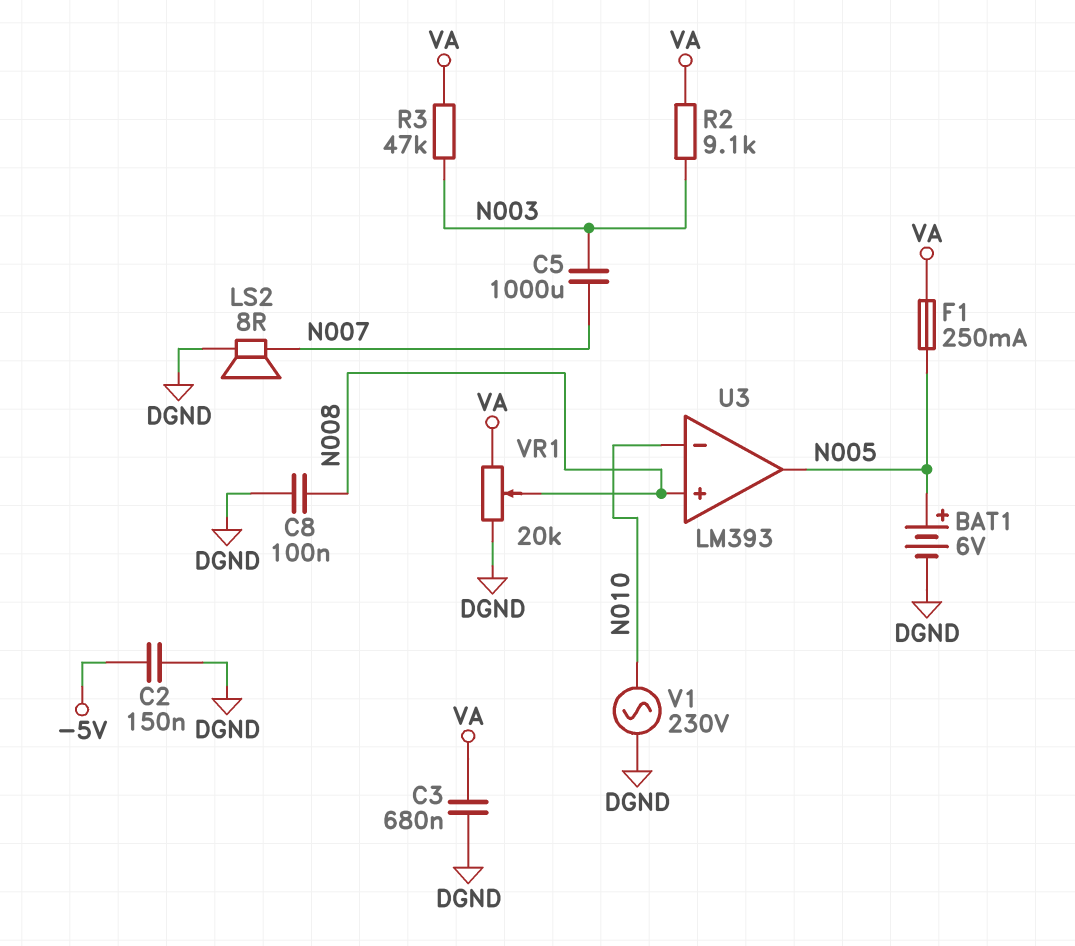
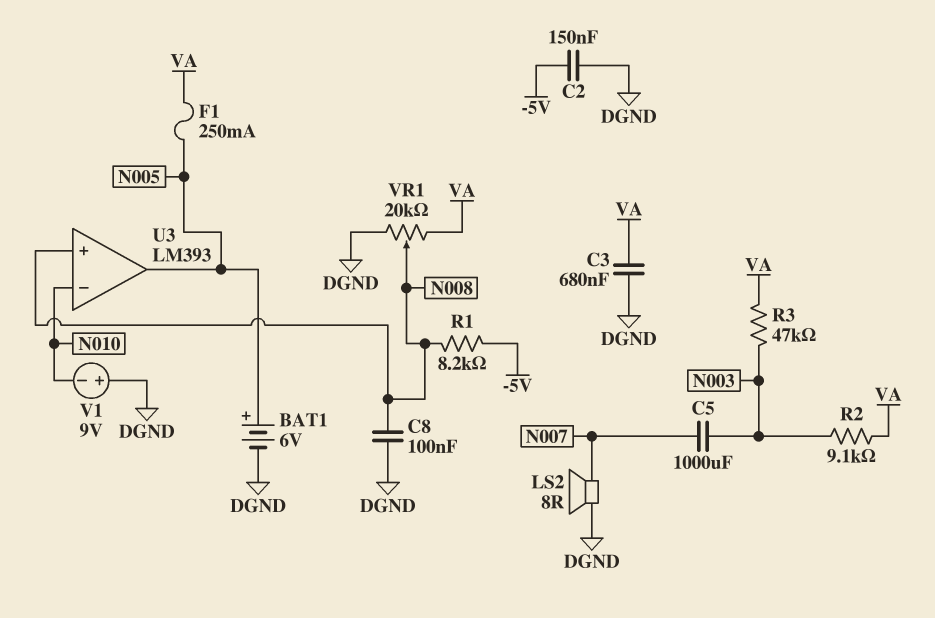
R1: none -> 8.2k (-5V, N008)
V1: AC 230V (DGND, N010) -> 9V (plus DGND, minus N010)

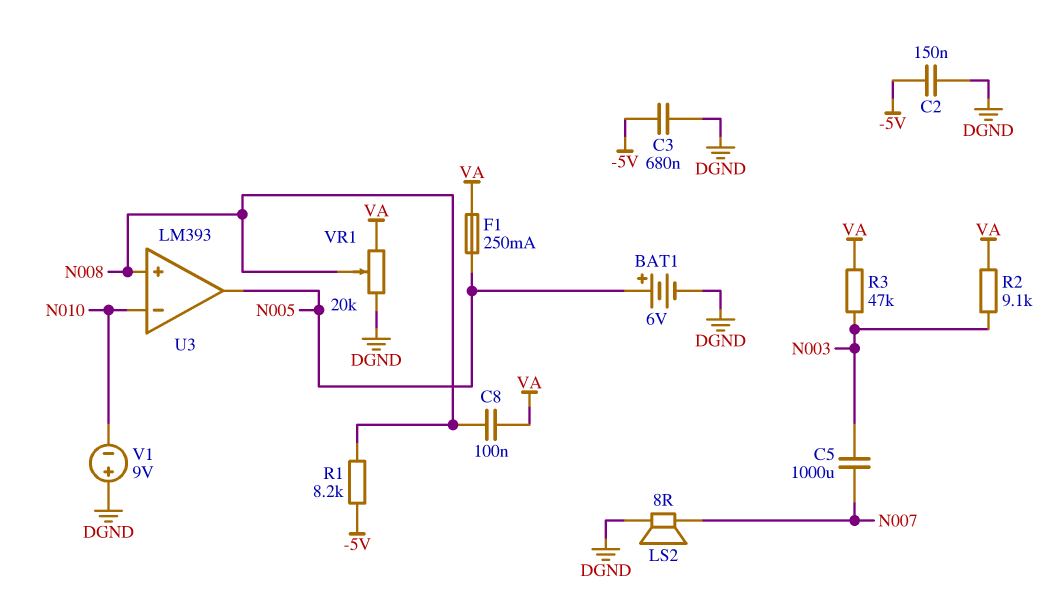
C3: 680nF (DGND, VA) -> 680nF (-5V, DGND)
C8: 100nF (DGND, N008) -> 100nF (N008, VA)

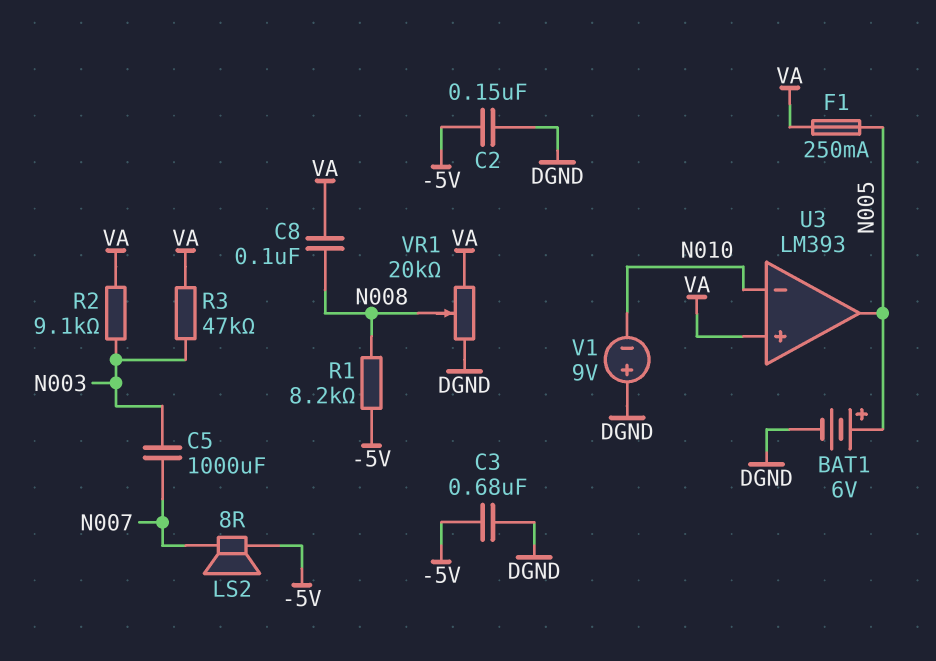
LS2: speaker 8R (DGND, N007) -> speaker 8R (-5V, N007)
U3 pin in+: N008 -> VA

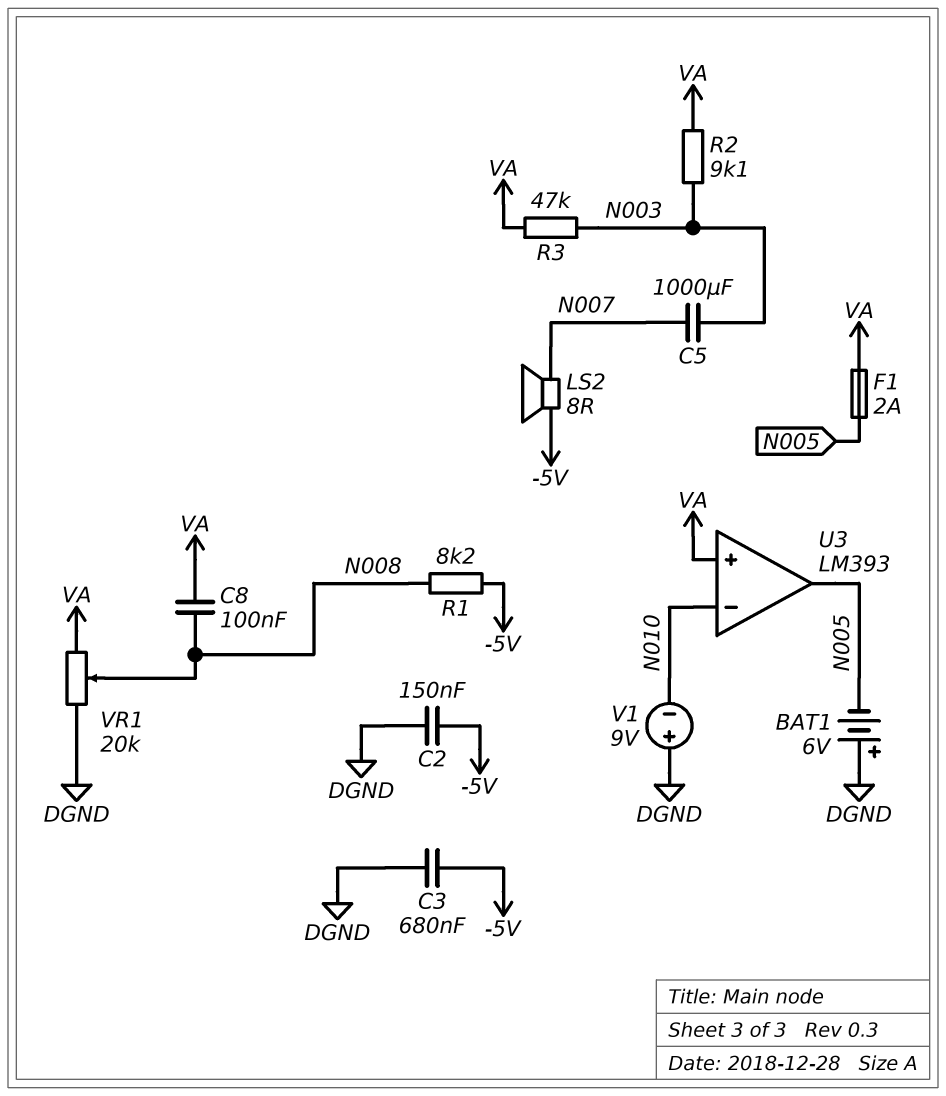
BAT1: 6V (plus N005, minus DGND) -> 6V (plus DGND, minus N005)
F1: 250mA (N005, VA) -> 2A (N005, VA)

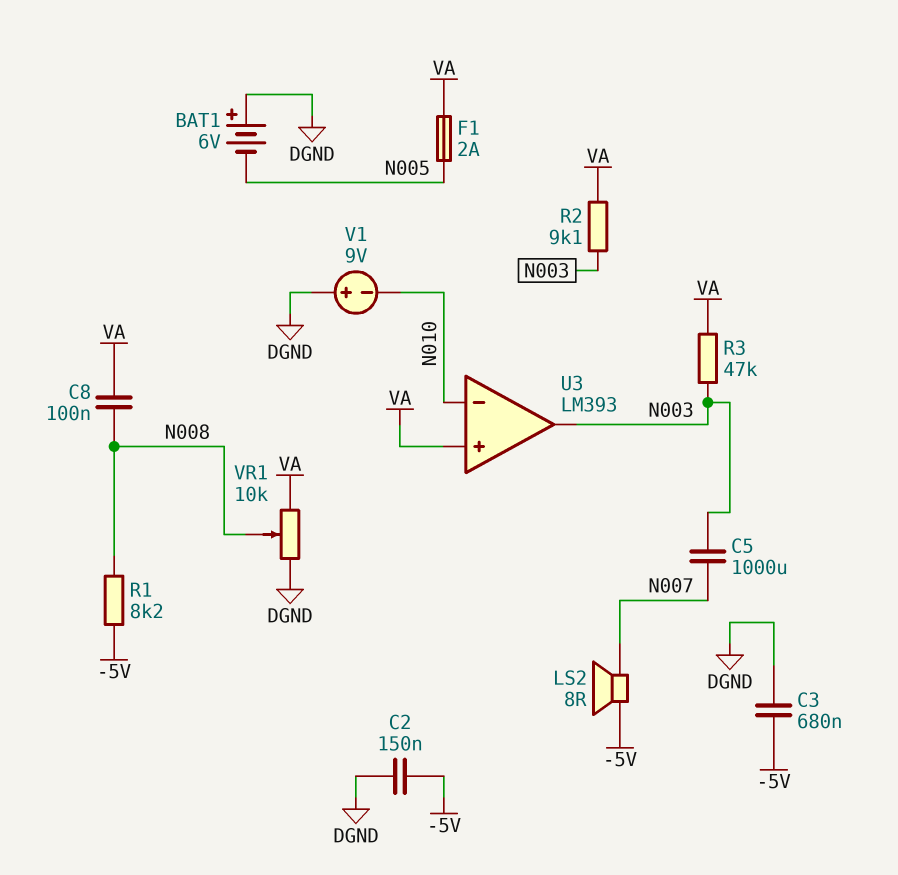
U3 pin out: N005 -> N003
VR1: 20k (DGND, VA, wiper N008) -> 10k (DGND, VA, wiper N008)

